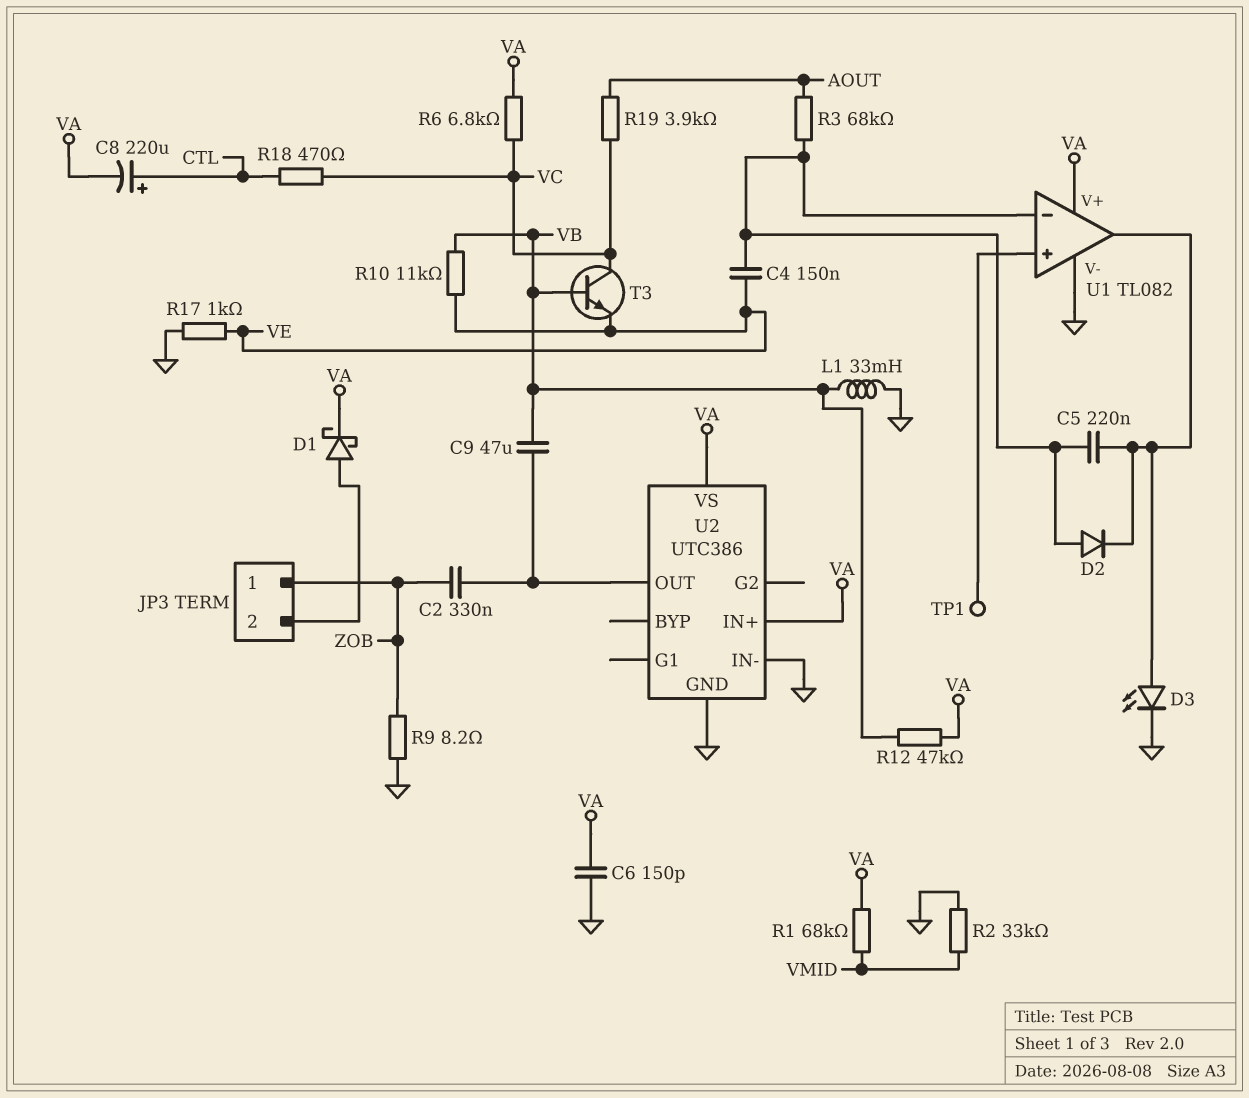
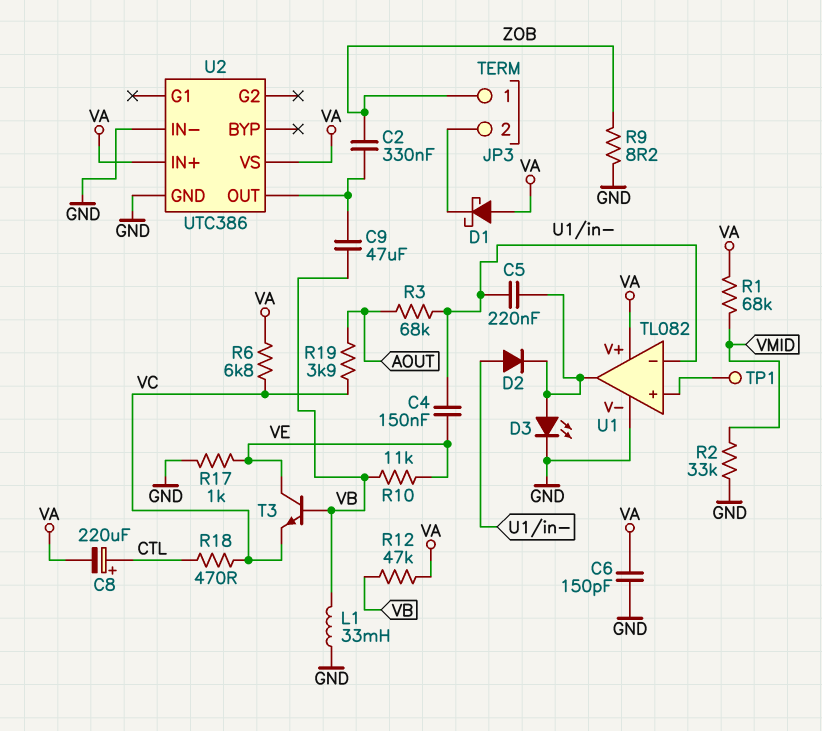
D1: schottky (A JP3/2, K VA) -> schottky (A VA, K JP3/2)
T3: NPN (B VB, C VC, E VE) -> NPN (B VB, C VE, E VC)

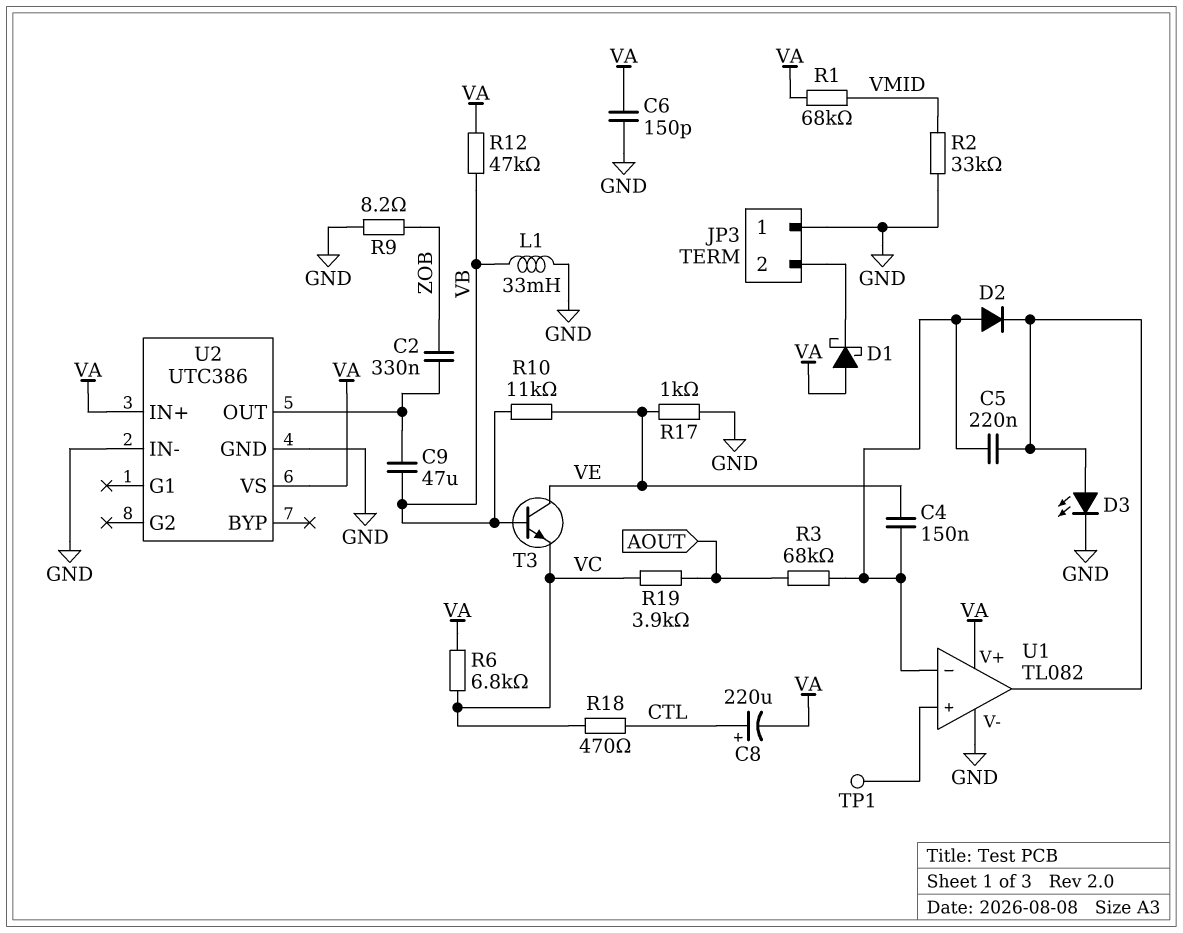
JP3 pin 1: ZOB -> GND

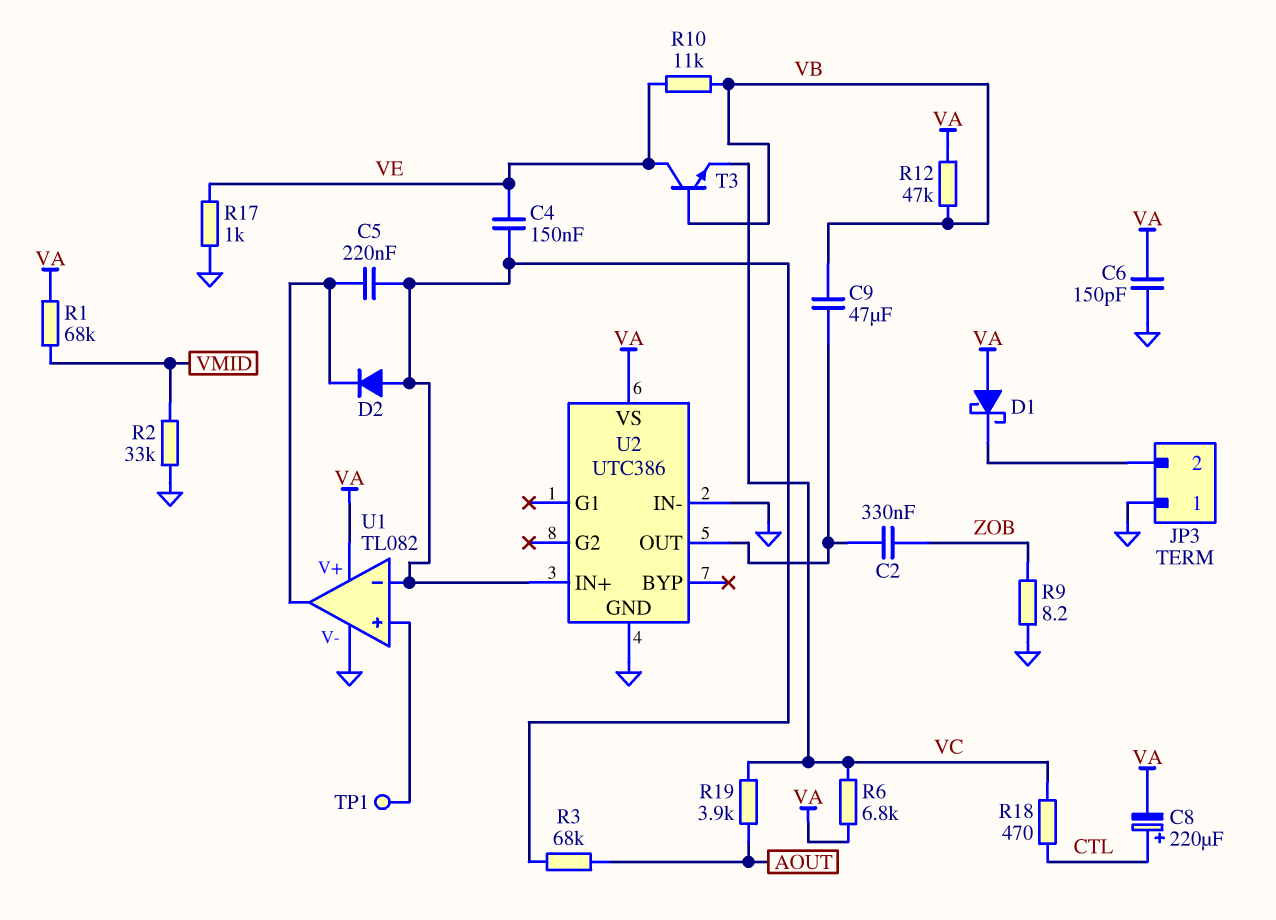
D3: LED (A U1/out, K GND) -> none
L1: 33mH (GND, VB) -> none
U2 pin IN+: VA -> U1/in-

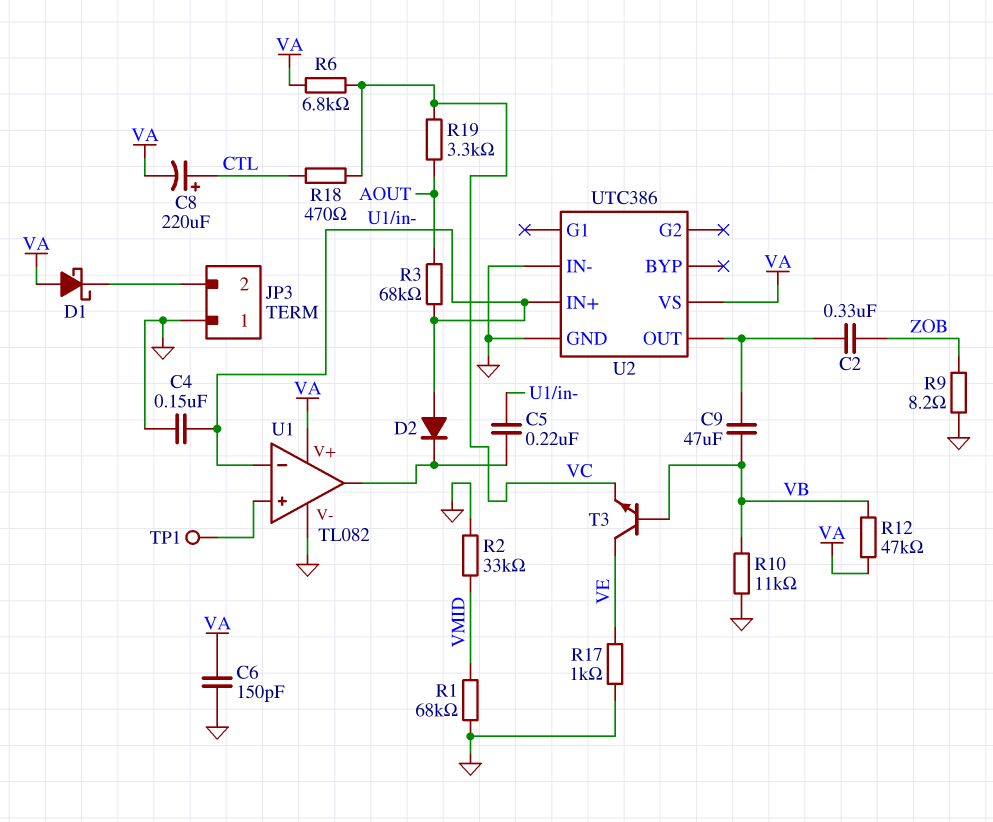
C4: 150nF (U1/in-, VE) -> 150nF (GND, U1/in-)
R1: 68k (VA, VMID) -> 68k (GND, VMID)
R10: 11k (VB, VE) -> 11k (GND, VB)
R19: 3.9k (AOUT, VC) -> 3.3k (AOUT, VC)

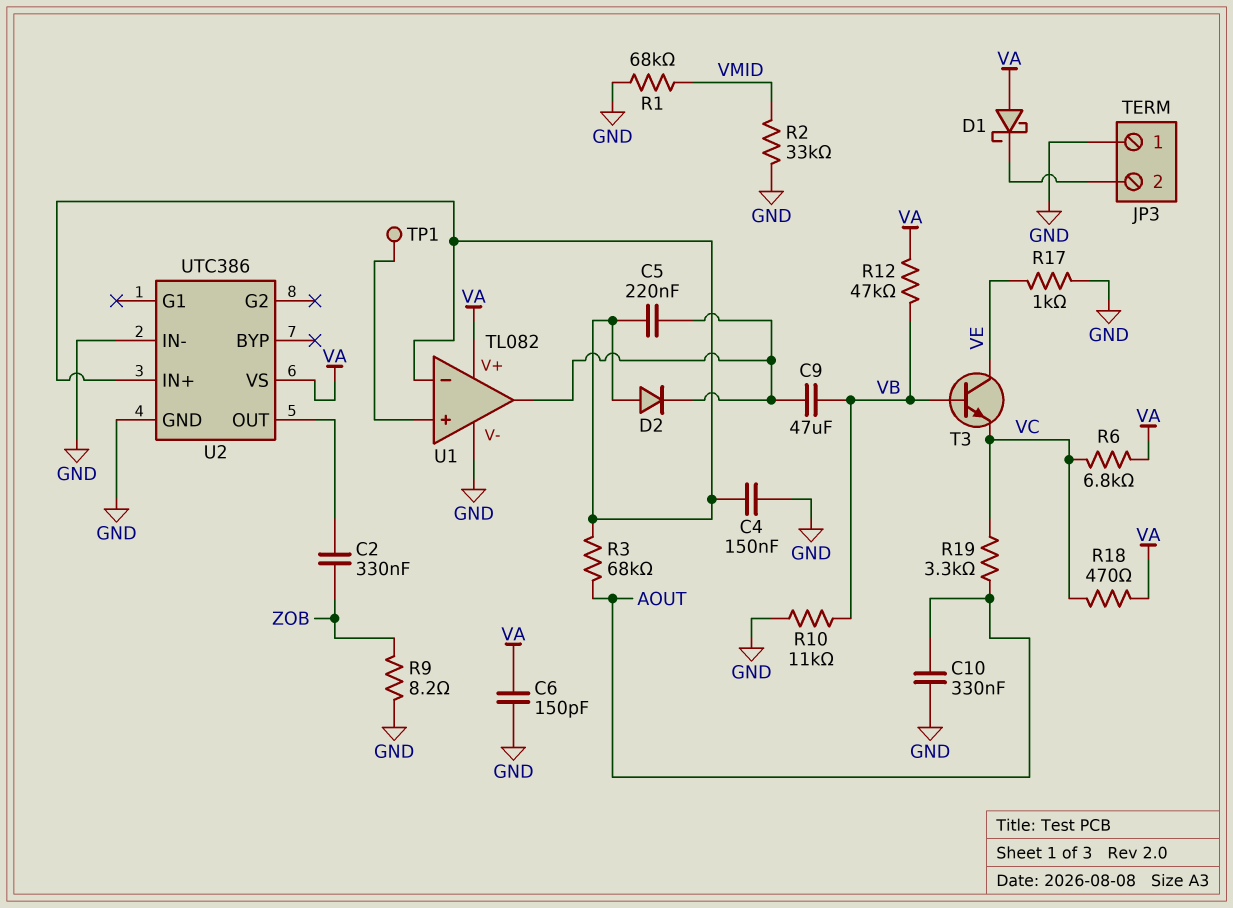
C8: 220uF (plus CTL, minus VA) -> none
C9: 47uF (U2/OUT, VB) -> 47uF (U1/out, VB)
C10: none -> 330nF (AOUT, GND)
R18: 470 (CTL, VC) -> 470 (VA, VC)

